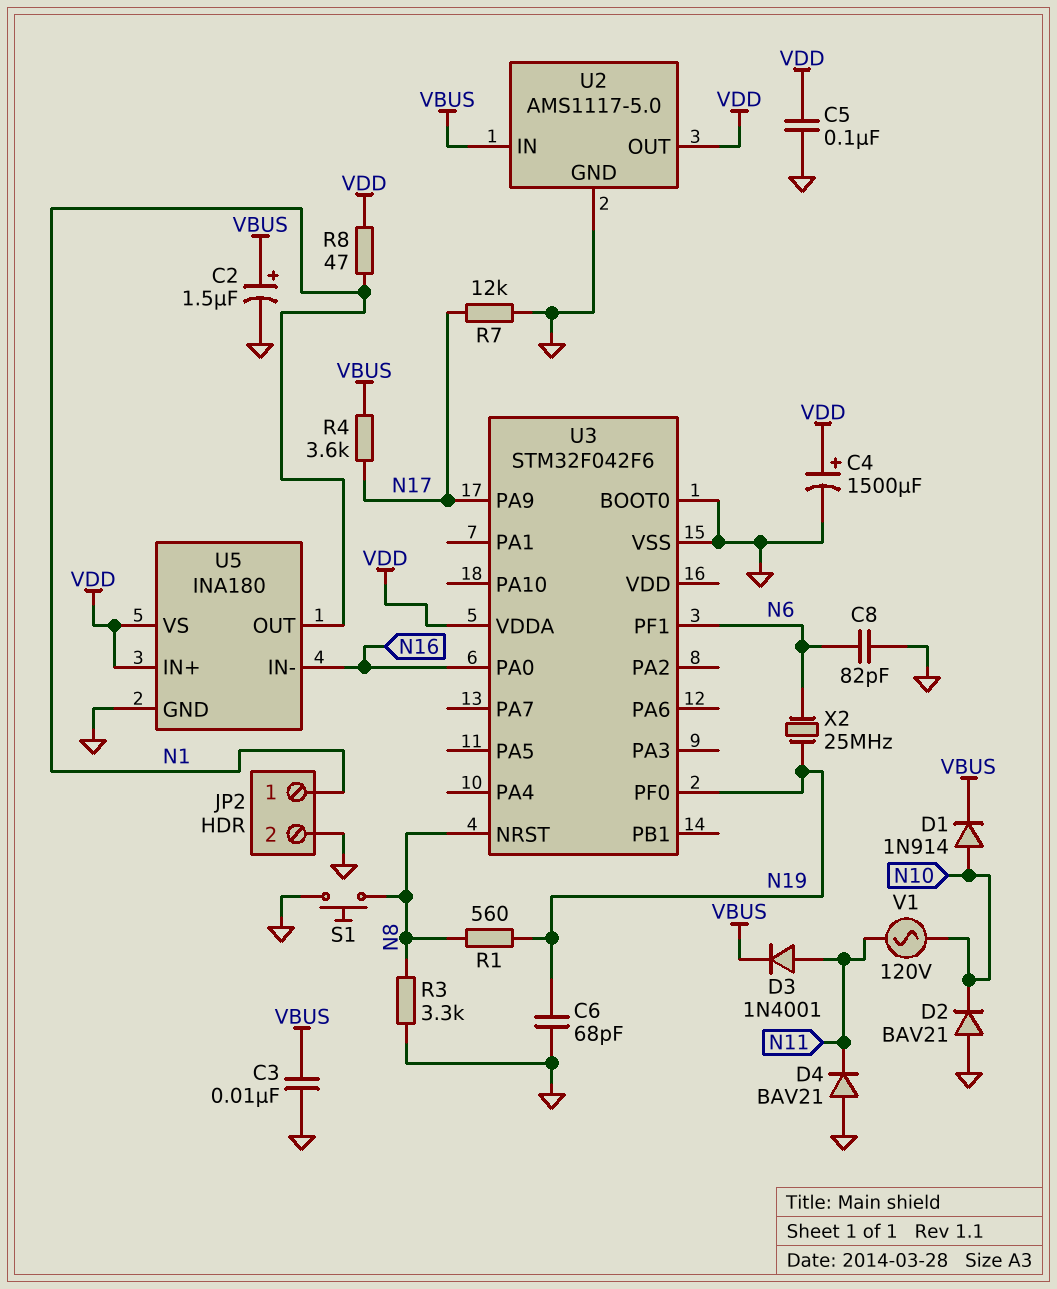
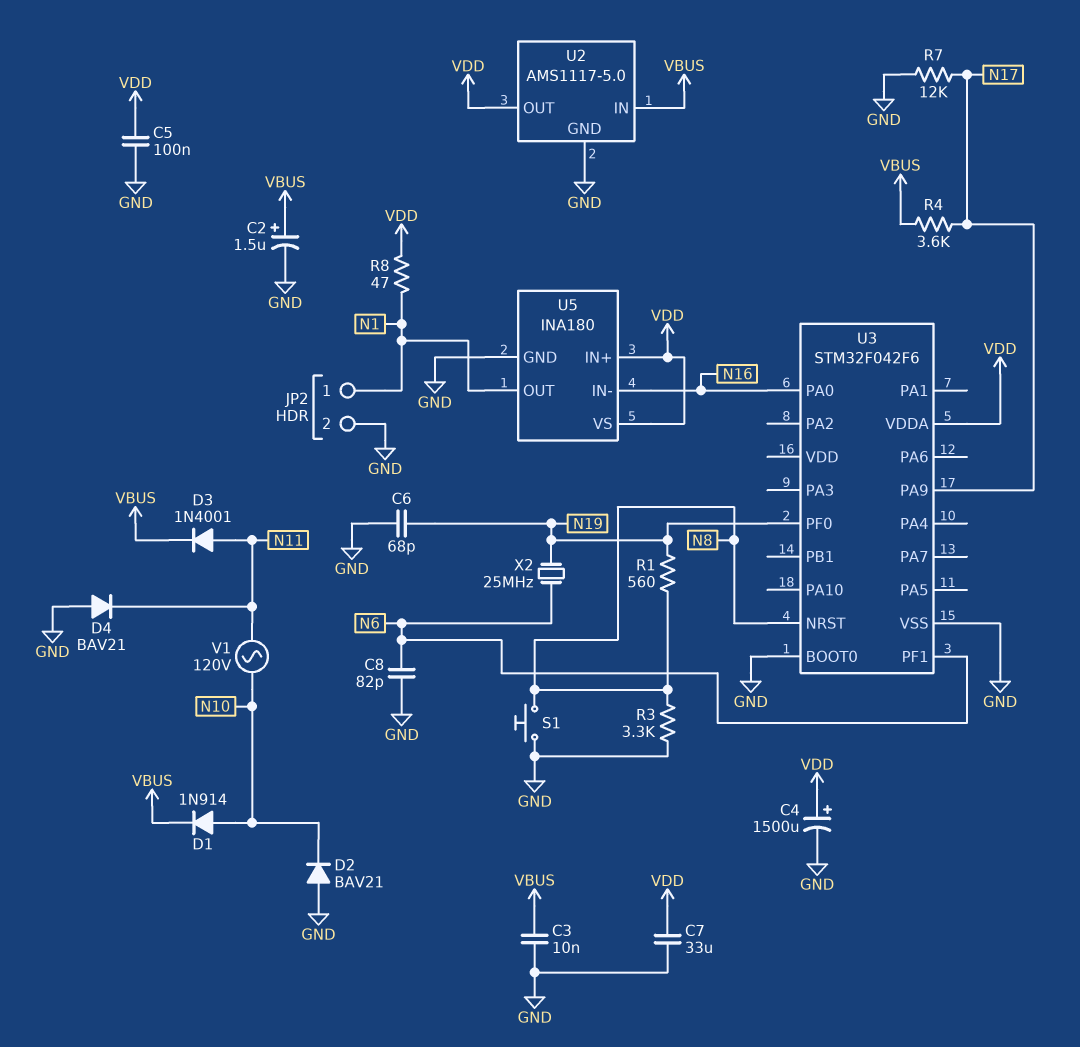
C7: none -> 33uF (GND, VDD)

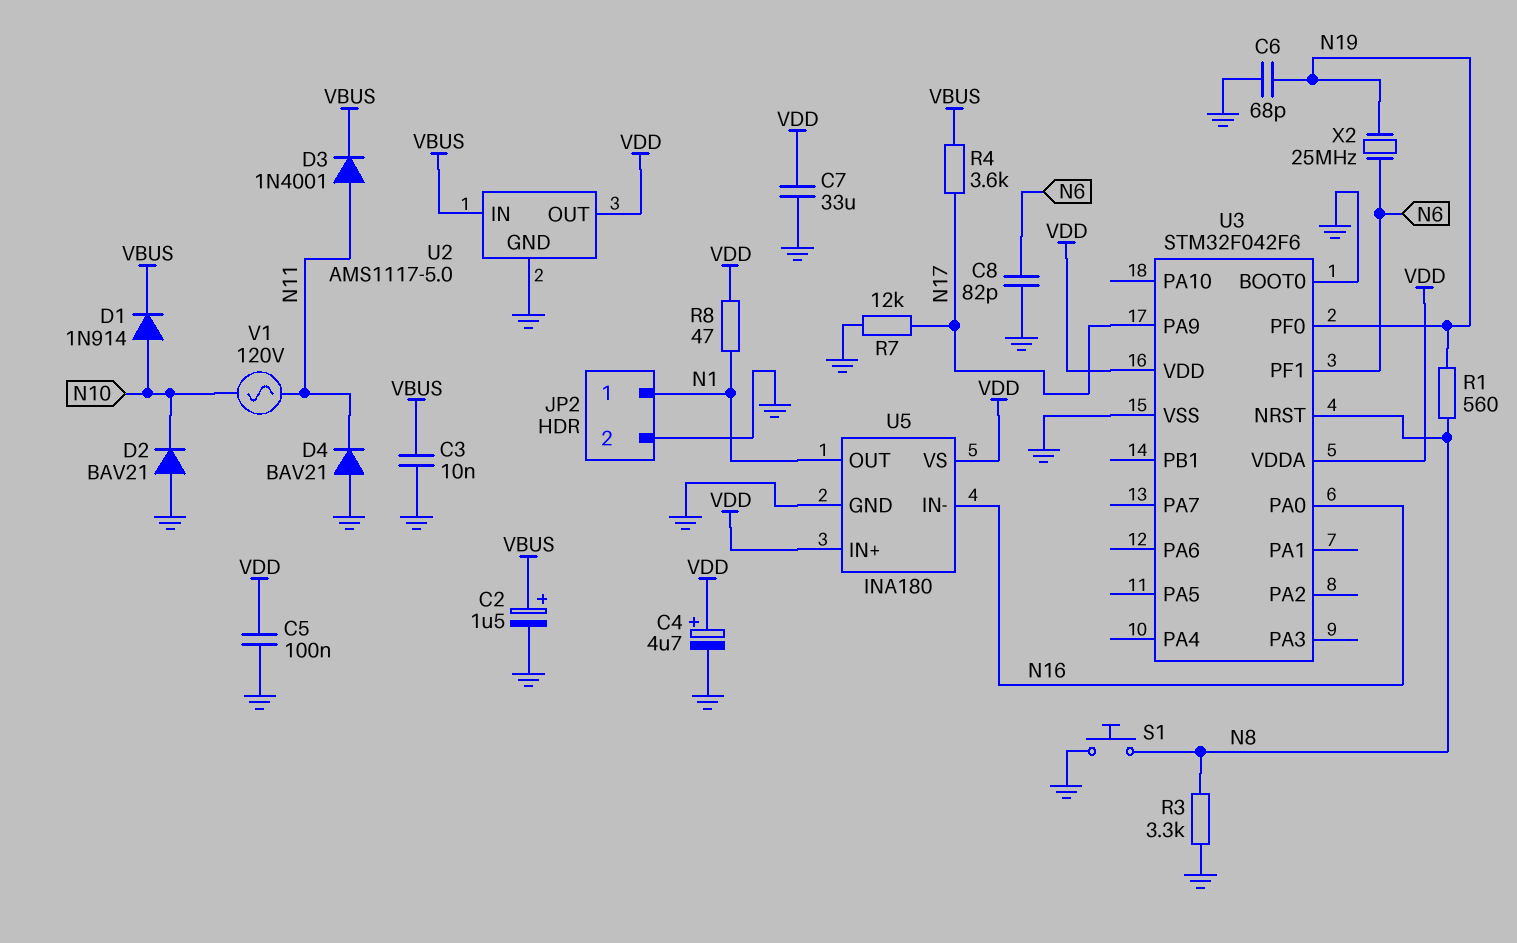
C4: 1500uF (plus VDD, minus GND) -> 4.7uF (plus VDD, minus GND)
U3 pin VDD: none -> VDD

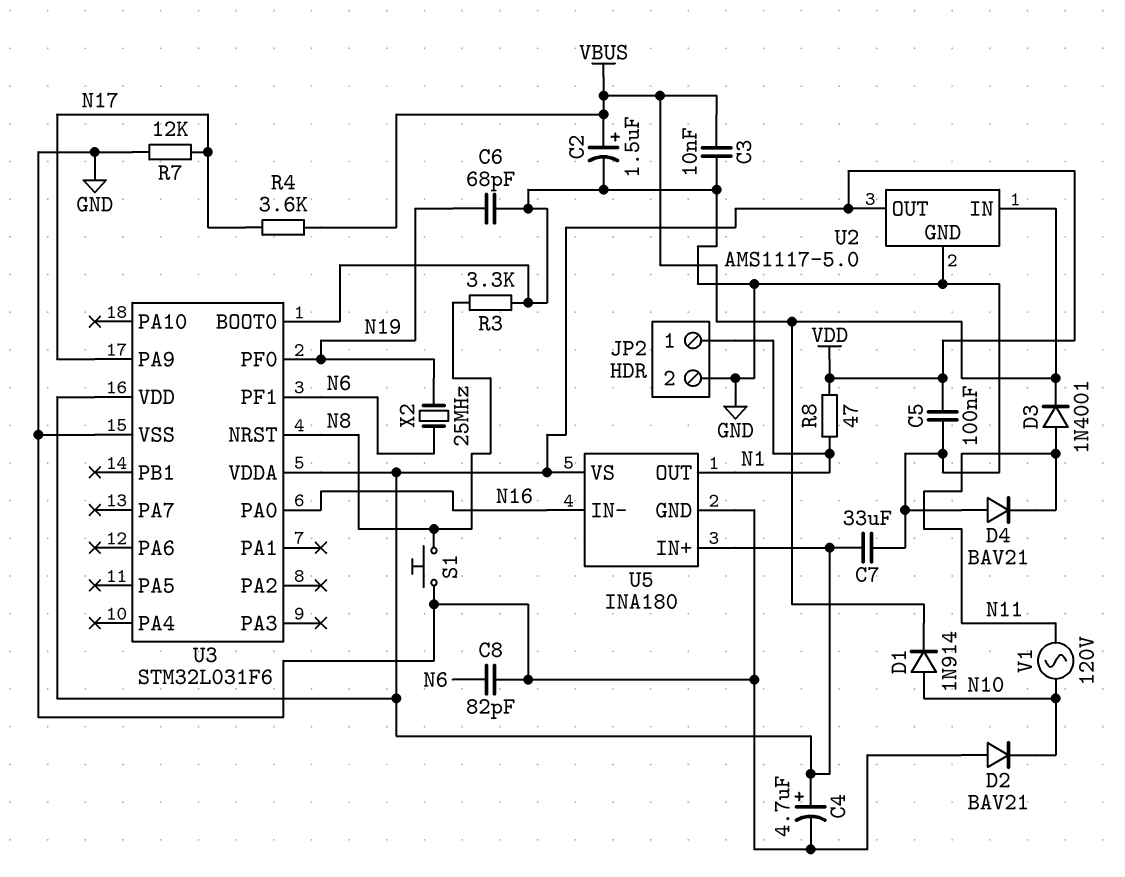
R1: 560 (N8, N19) -> none
U3: STM32F042F6 -> STM32L031F6

